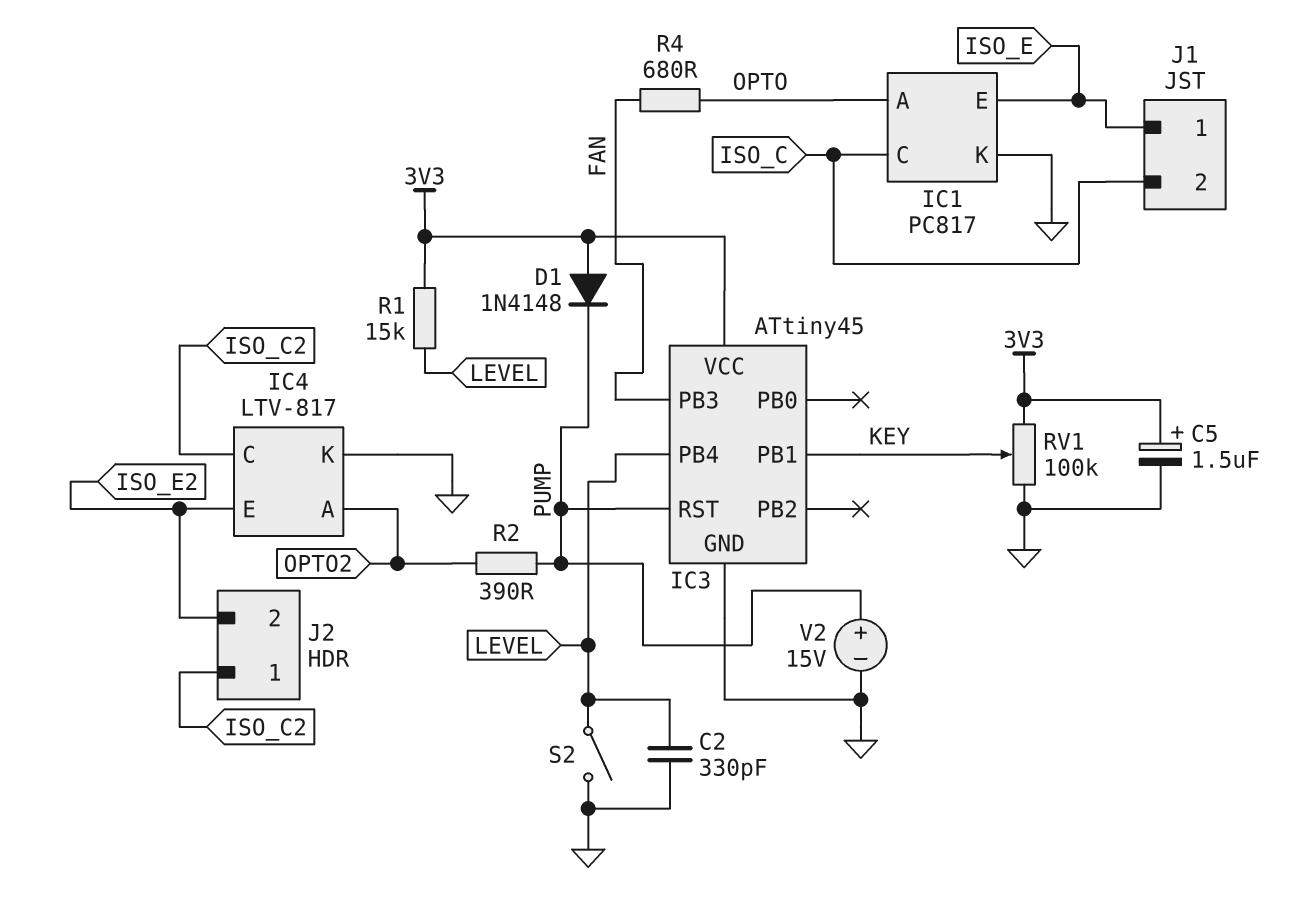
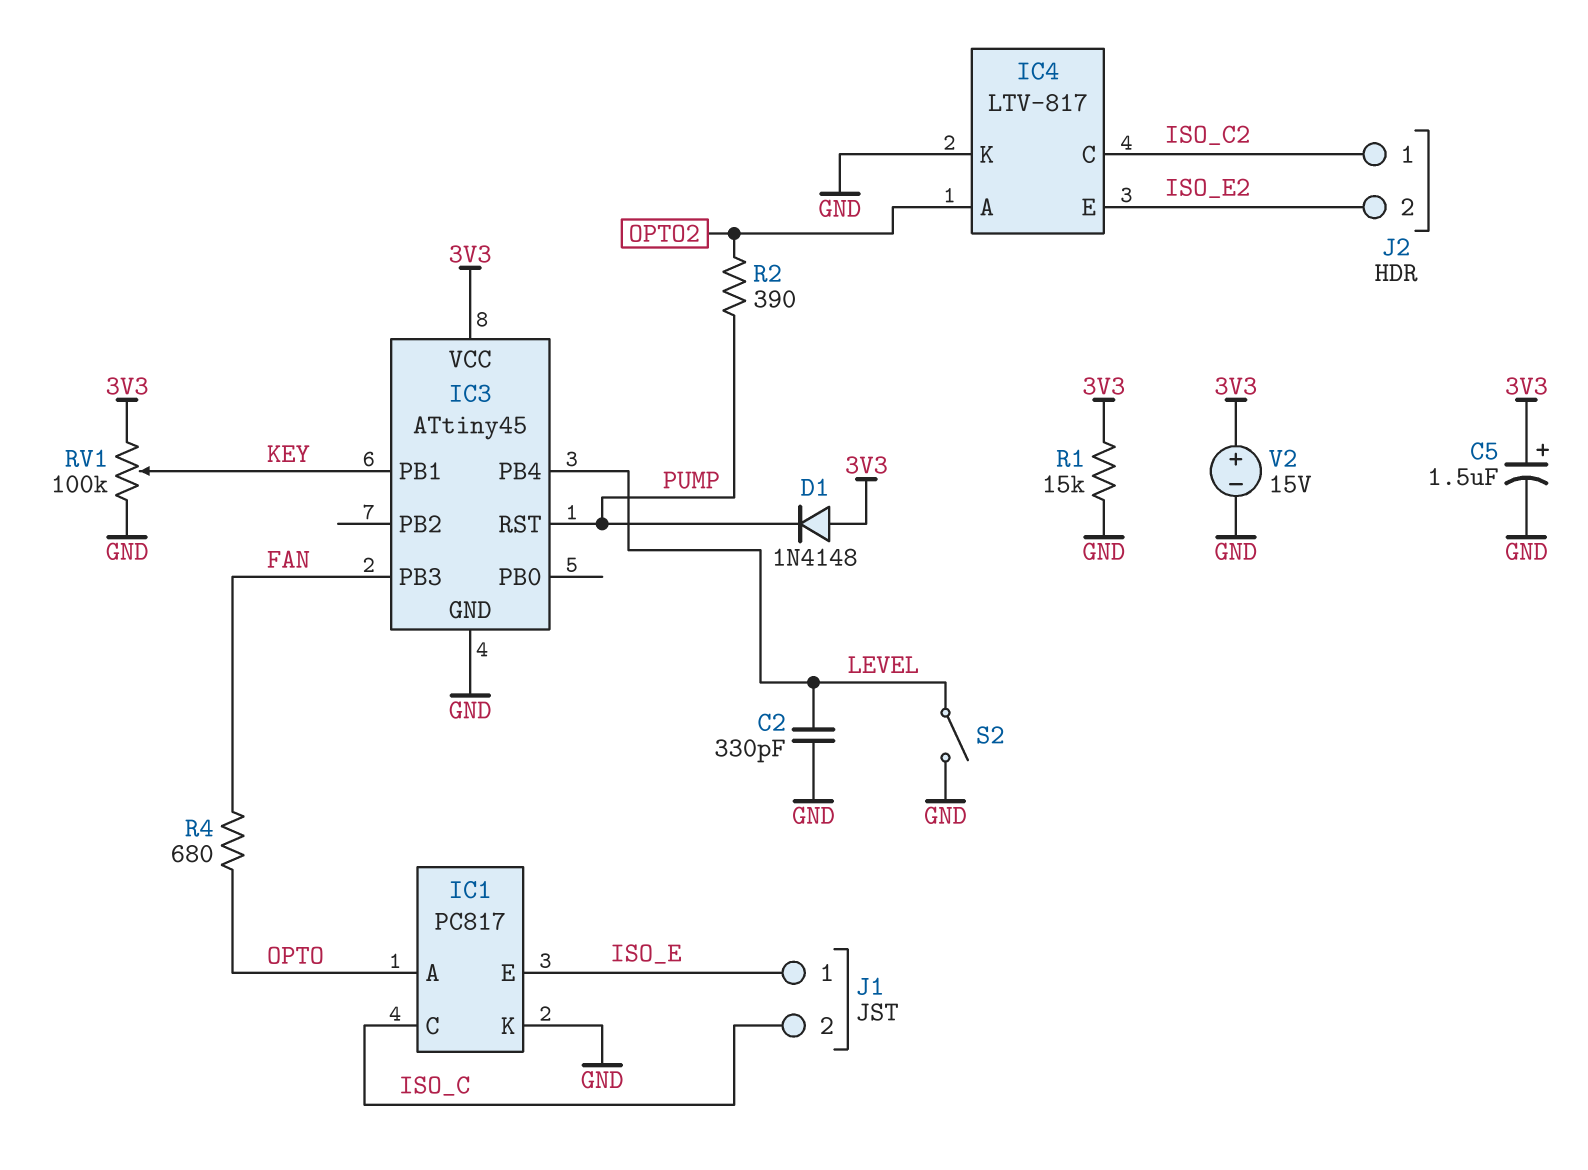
R1: 15k (3V3, LEVEL) -> 15k (3V3, GND)
V2: 15V (plus PUMP, minus GND) -> 15V (plus 3V3, minus GND)

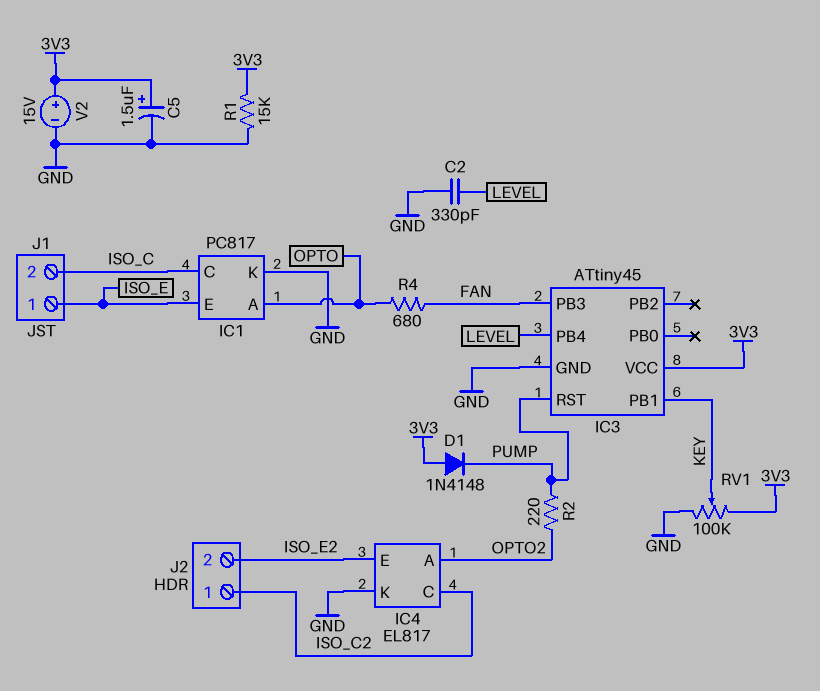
IC4: LTV-817 -> EL817
R2: 390 (OPTO2, PUMP) -> 220 (OPTO2, PUMP)
S2: switch (GND, LEVEL) -> none

